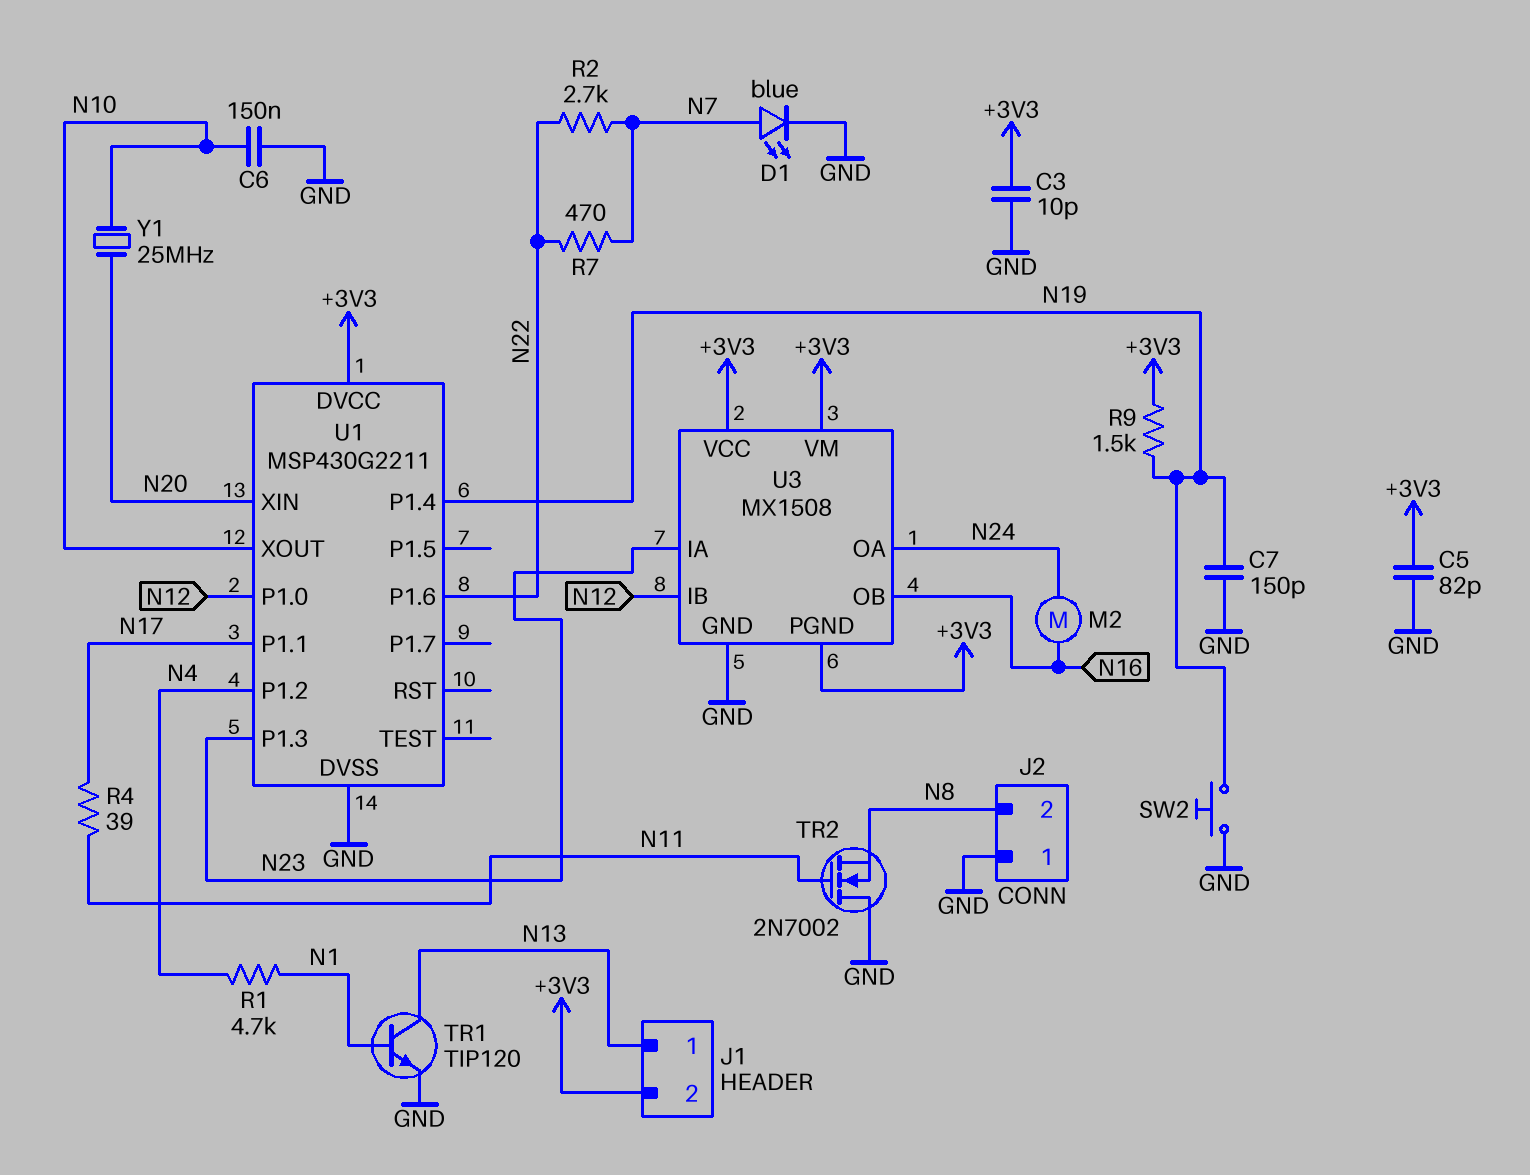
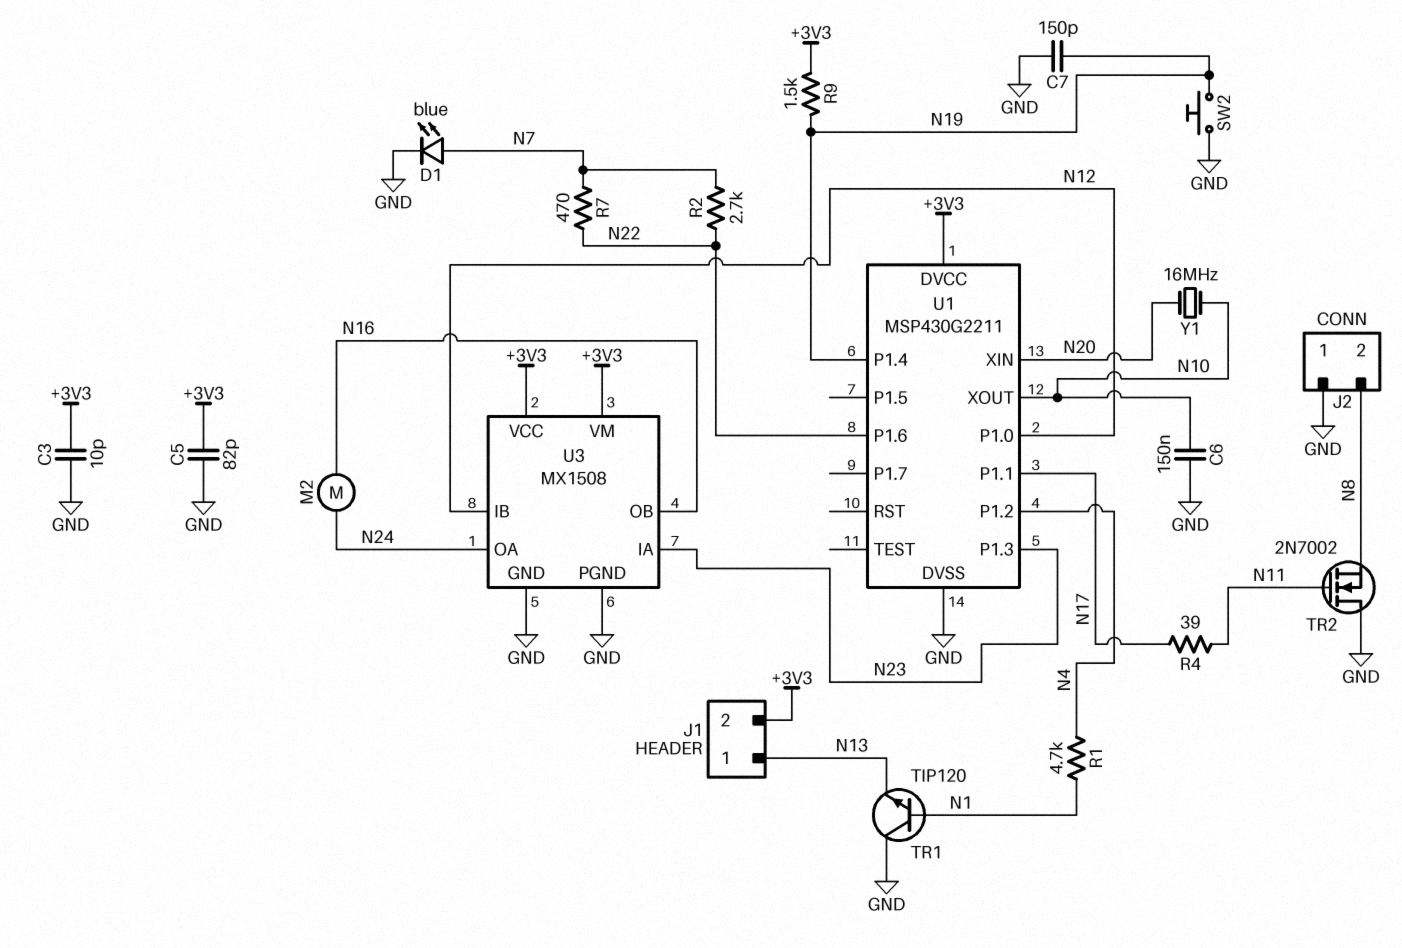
TR1: NPN TIP120 (B N1, C N13, E GND) -> NPN TIP120 (B N1, C GND, E N13)
U3 pin PGND: +3V3 -> GND
Y1: 25MHz (N10, N20) -> 16MHz (N10, N20)

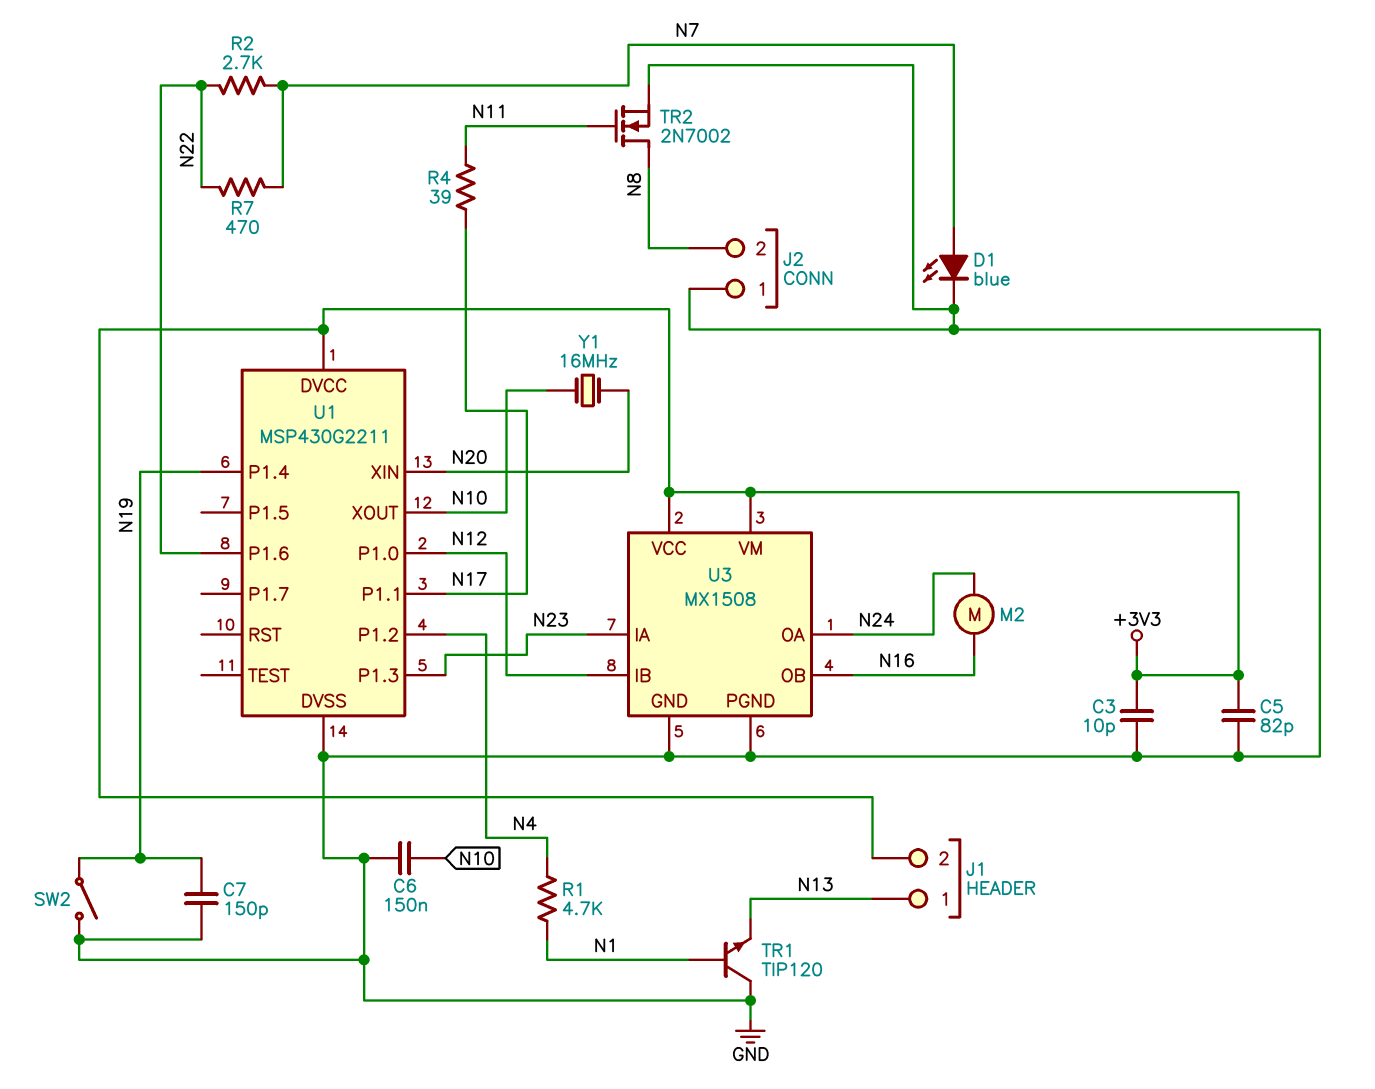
R9: 1.5k (+3V3, N19) -> none
SW2: button (GND, N19) -> switch (GND, N19)
TR2: NMOS 2N7002 (G N11, D GND, S N8) -> NMOS 2N7002 (G N11, D N8, S GND)

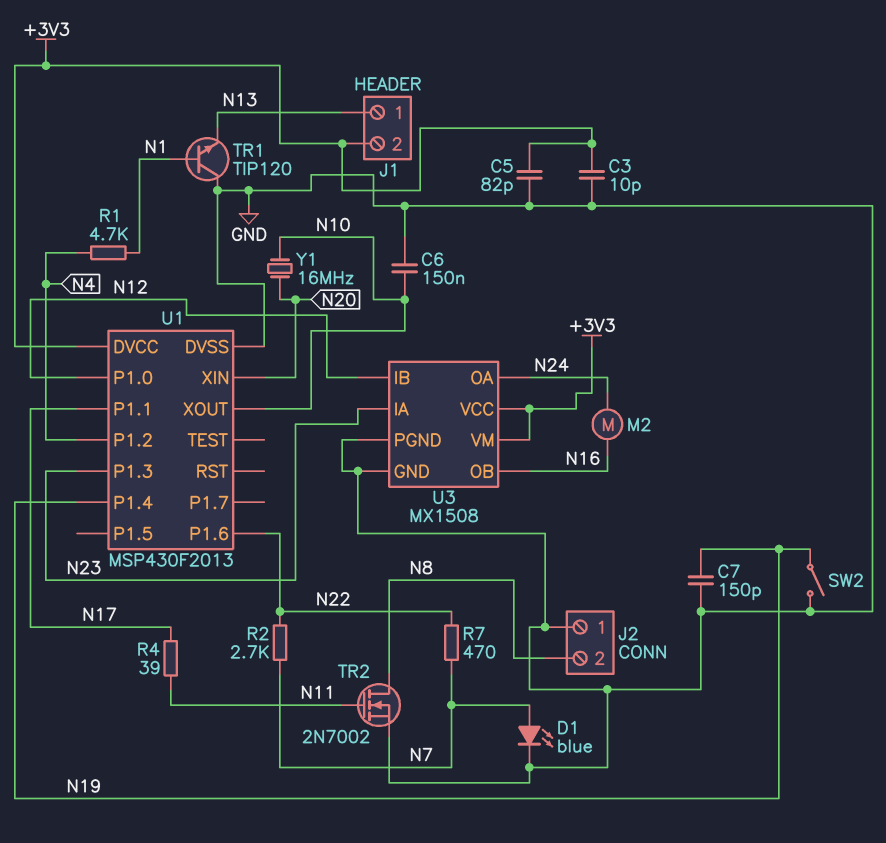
U1: MSP430G2211 -> MSP430F2013

